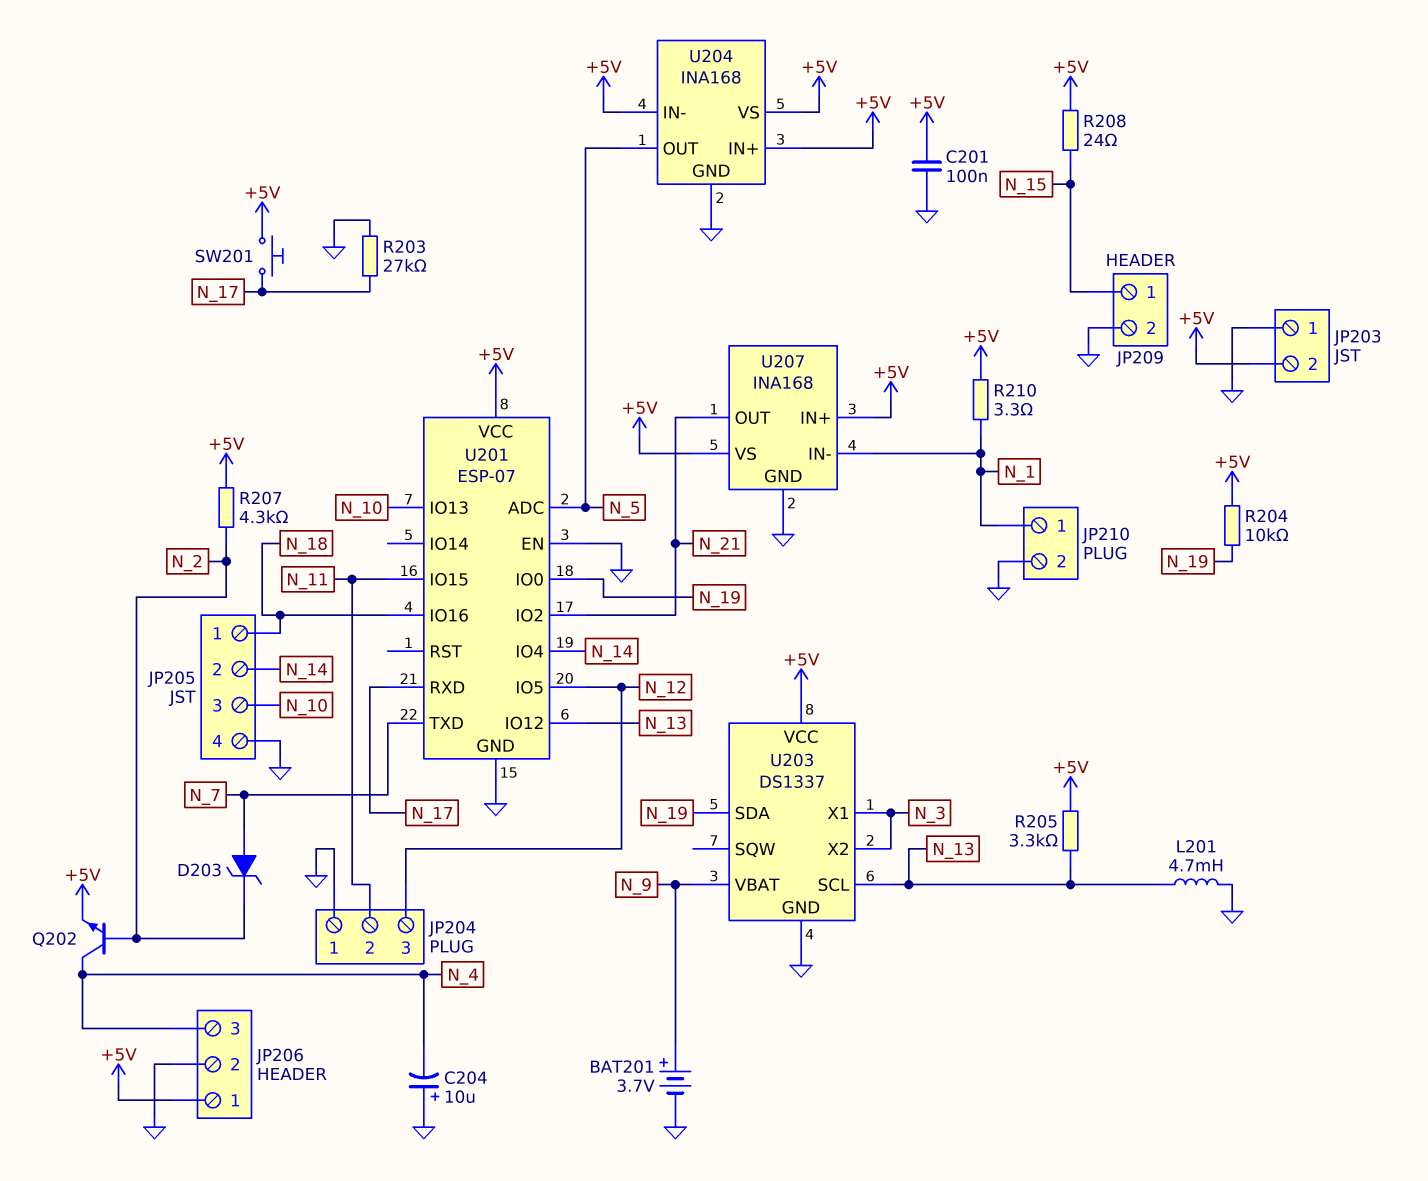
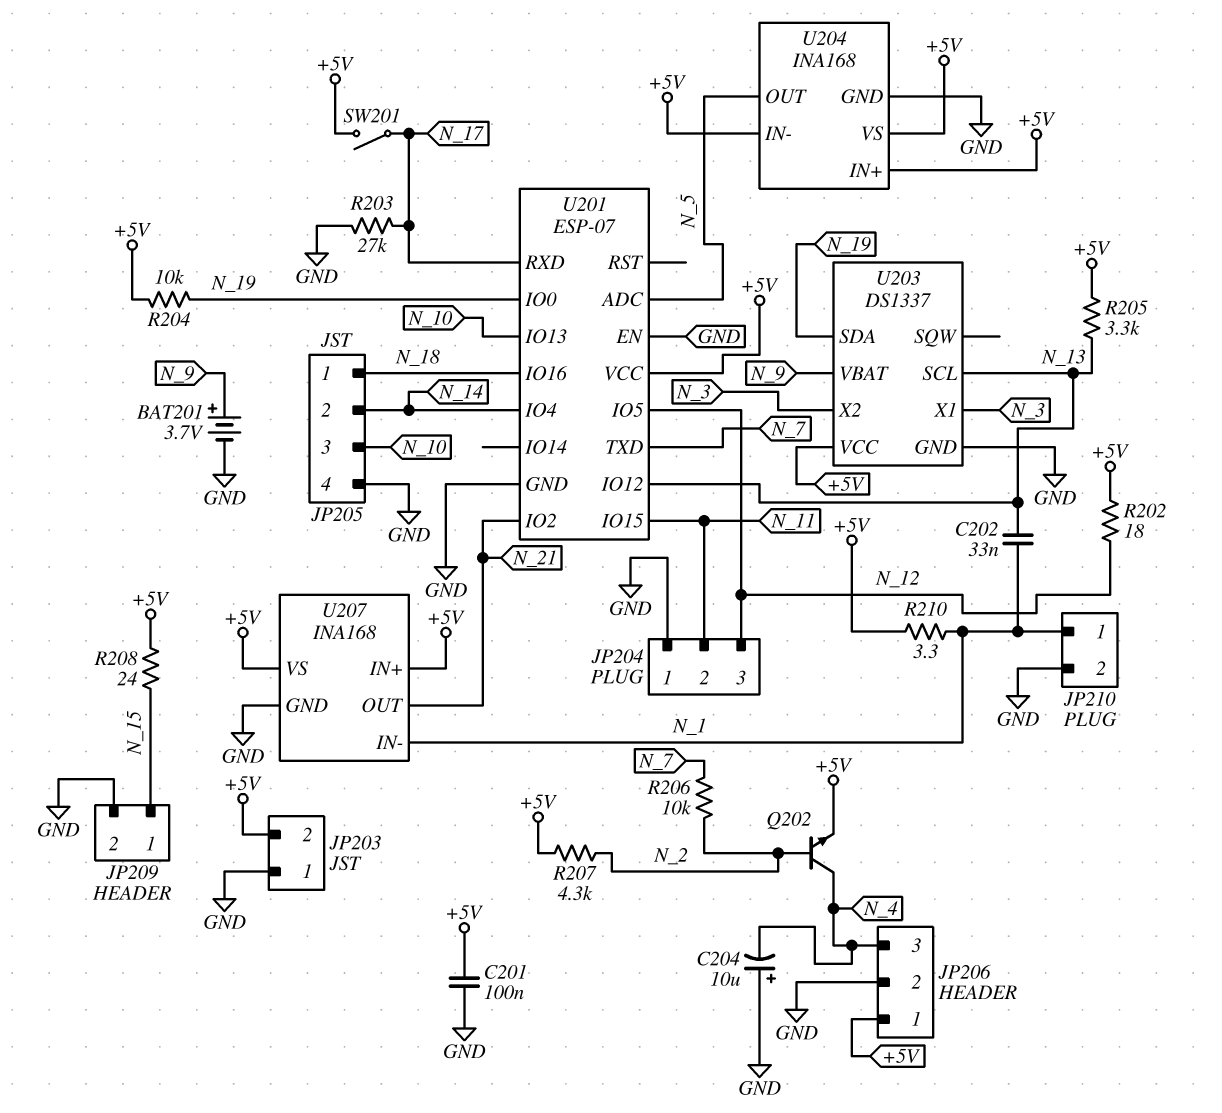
C202: none -> 33nF (N_1, N_13)
D203: zener (A N_7, K N_2) -> none
L201: 4.7mH (GND, N_13) -> none
R202: none -> 18 (+5V, N_12)
R206: none -> 10k (N_2, N_7)
SW201: button (+5V, N_17) -> switch (+5V, N_17)

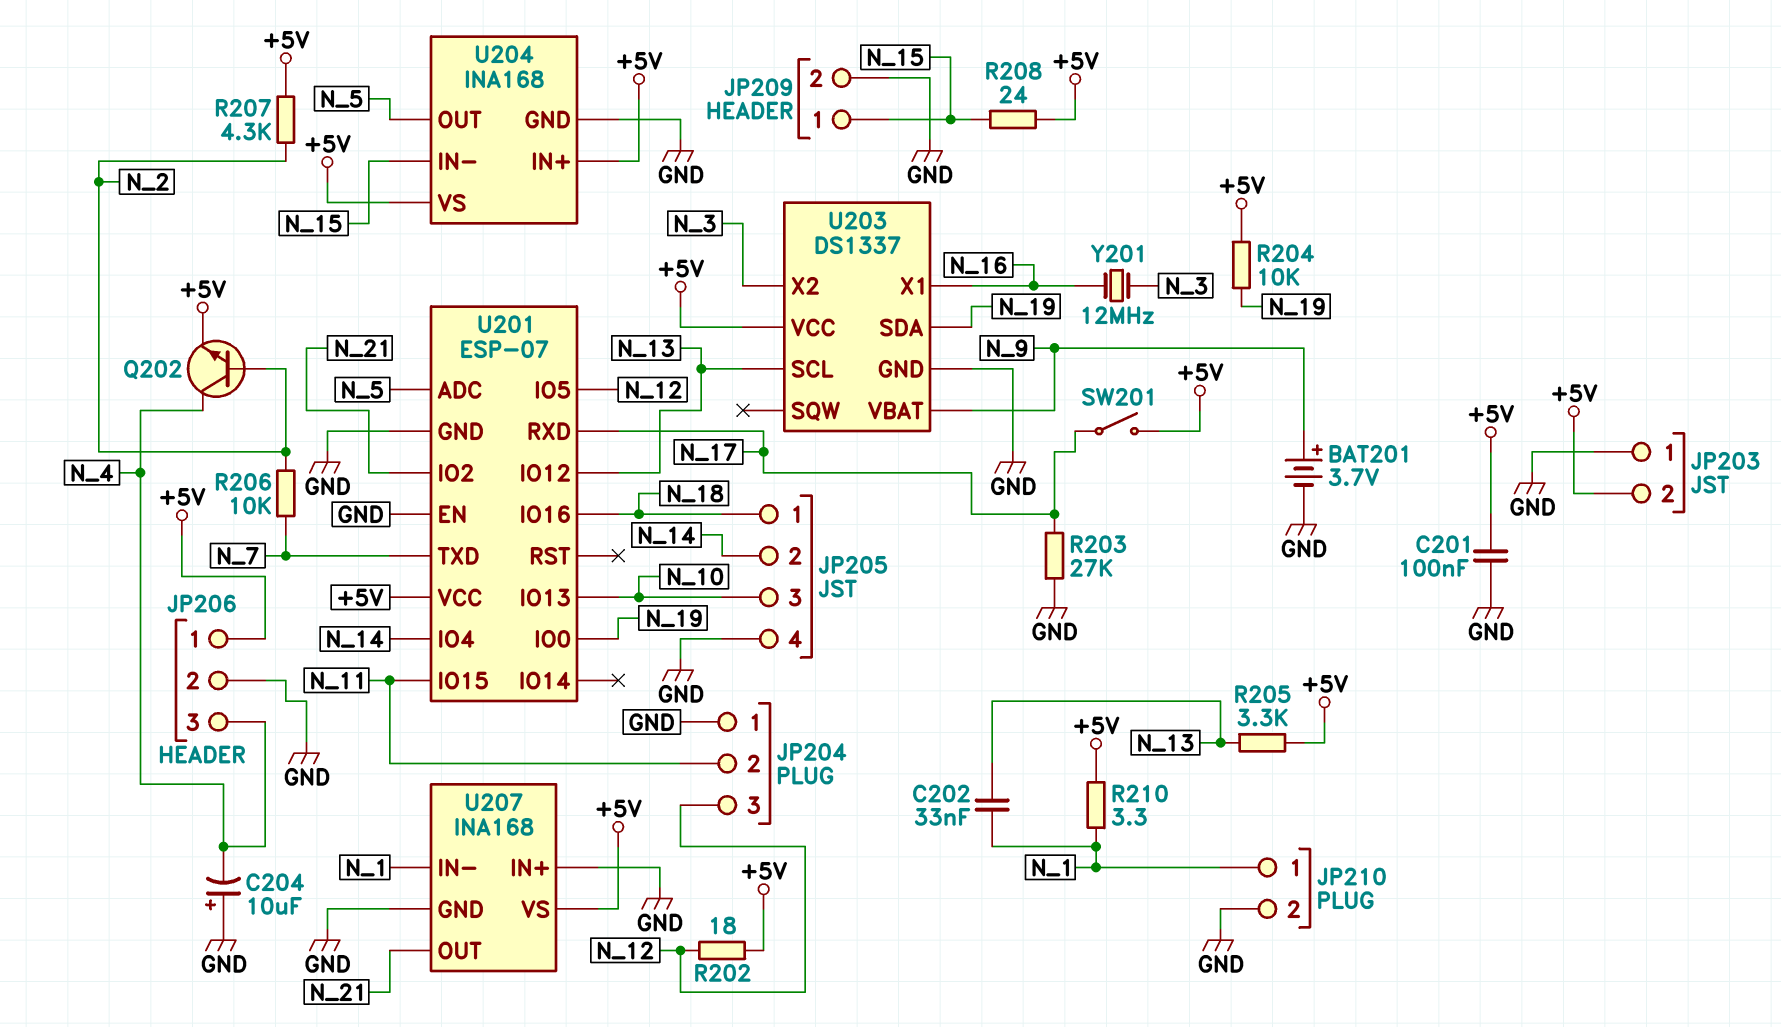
U203 pin X1: N_3 -> N_16
U204 pin IN-: +5V -> N_15
U207 pin IN+: +5V -> GND
Y201: none -> 12MHz (N_3, N_16)

